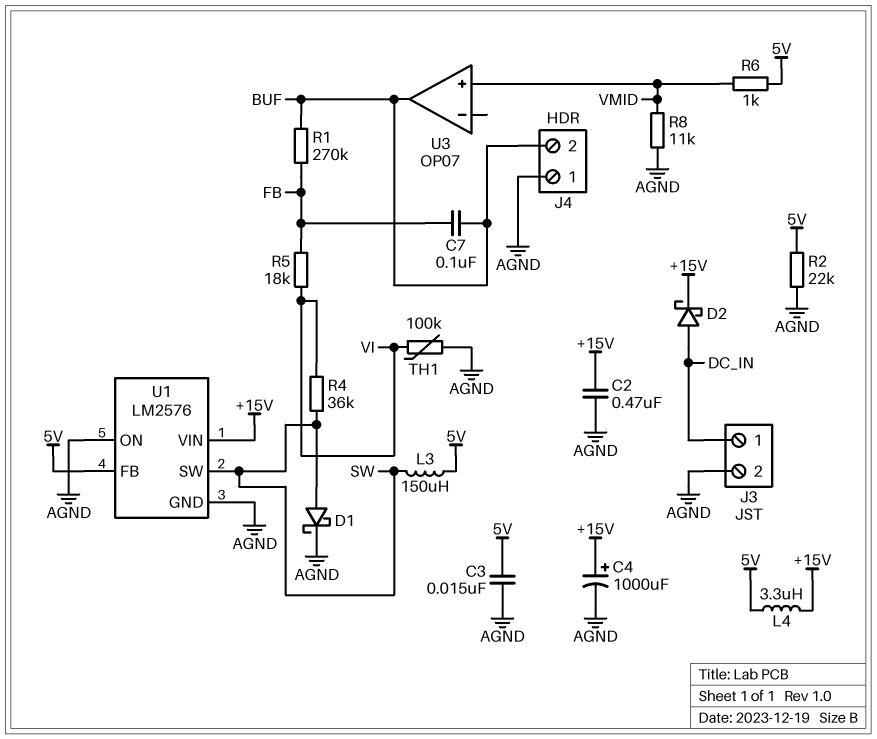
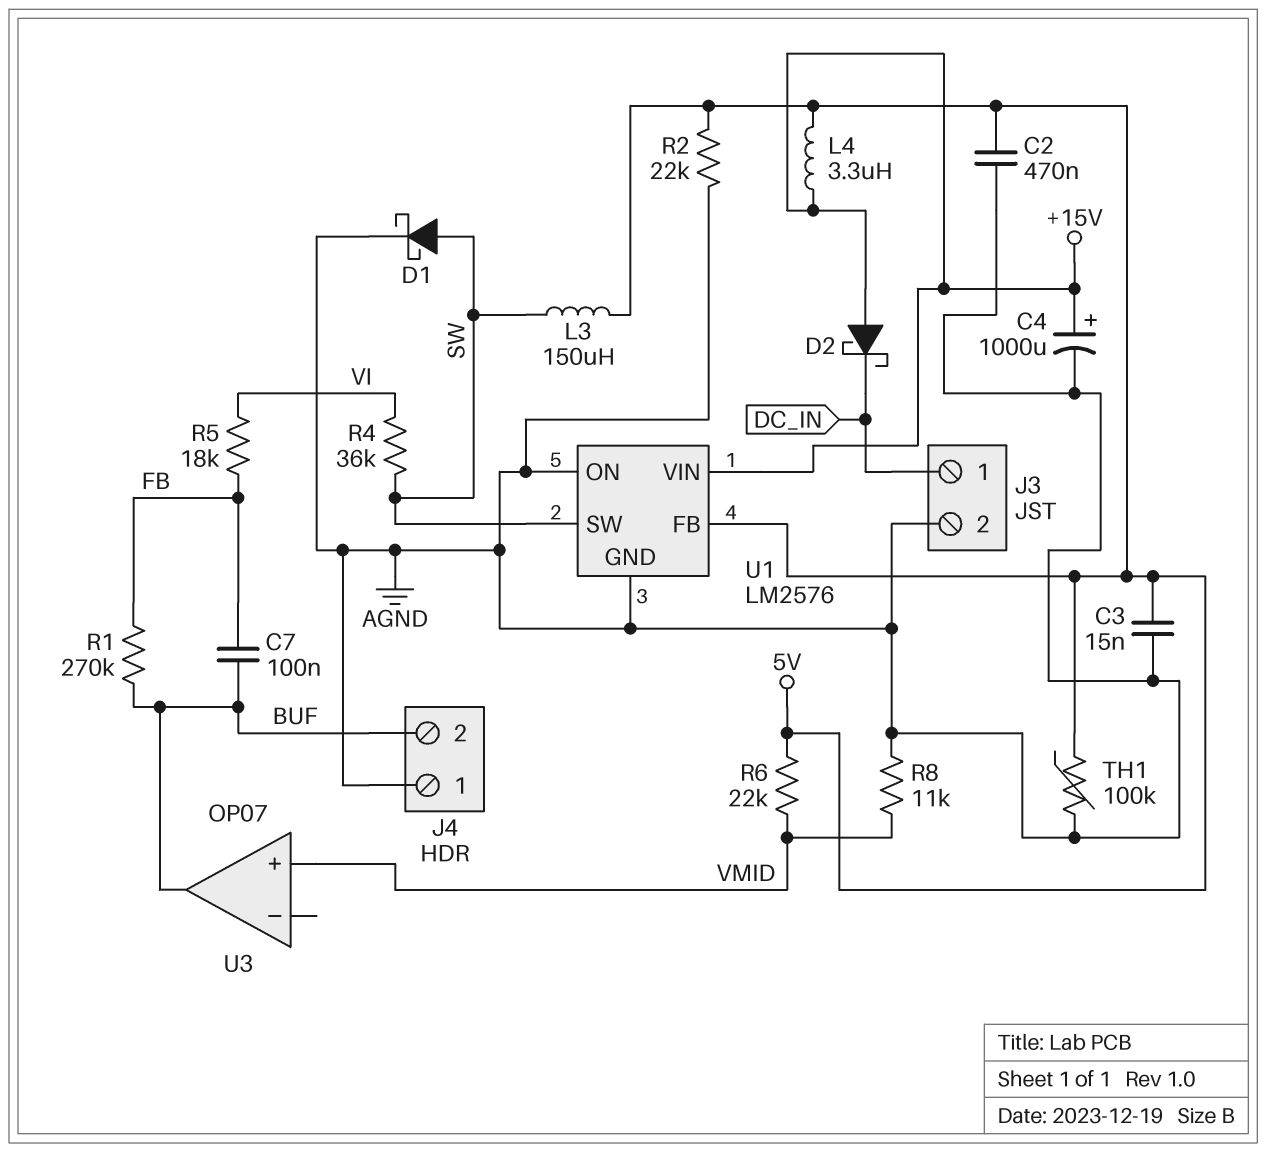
C2: 470nF (+15V, AGND) -> 470nF (5V, AGND)
D2: schottky (A DC_IN, K +15V) -> schottky (A +15V, K DC_IN)
R6: 1k (5V, VMID) -> 22k (5V, VMID)
TH1: 100k (AGND, VI) -> 100k (5V, AGND)

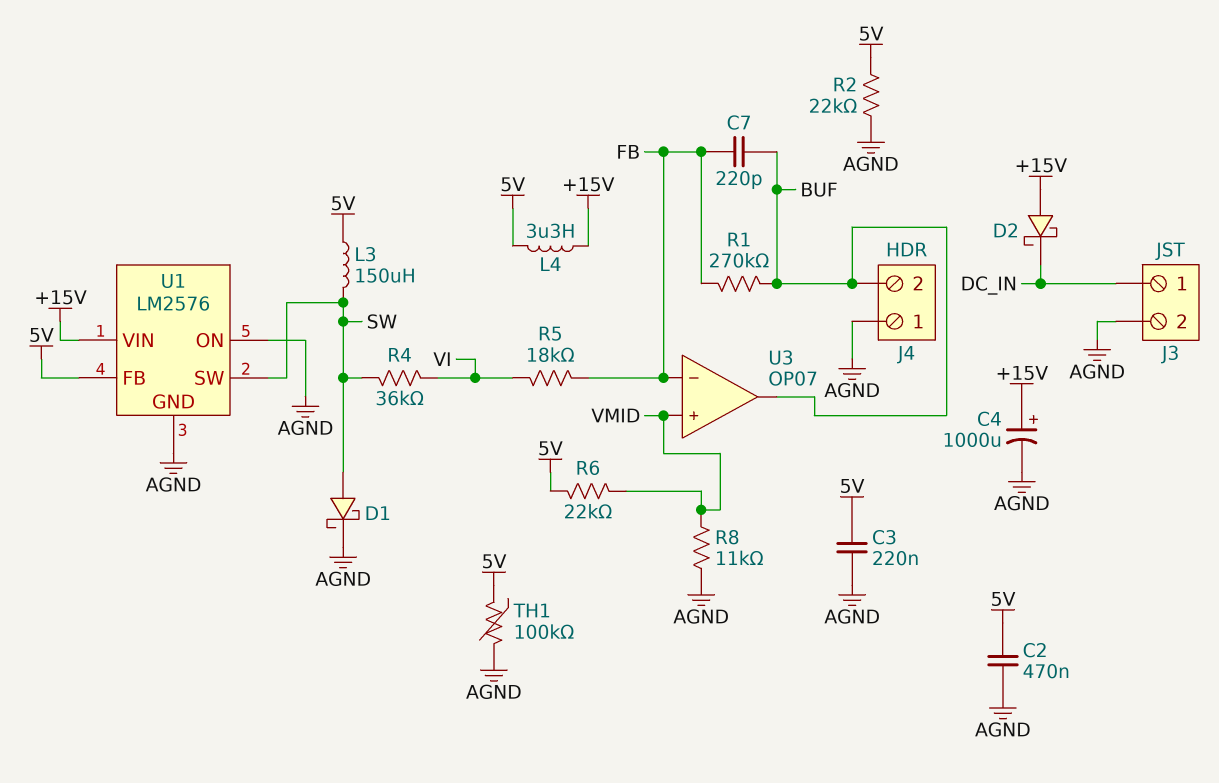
C3: 15nF (5V, AGND) -> 220nF (5V, AGND)
C7: 100nF (BUF, FB) -> 220pF (BUF, FB)
U3 pin in-: none -> FB

